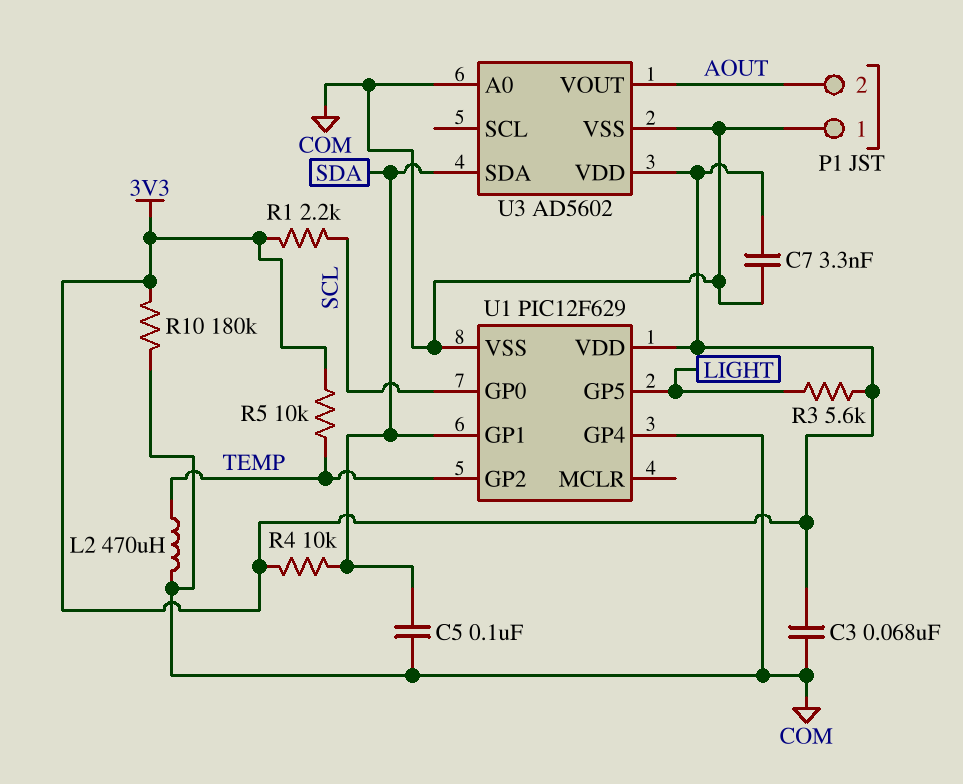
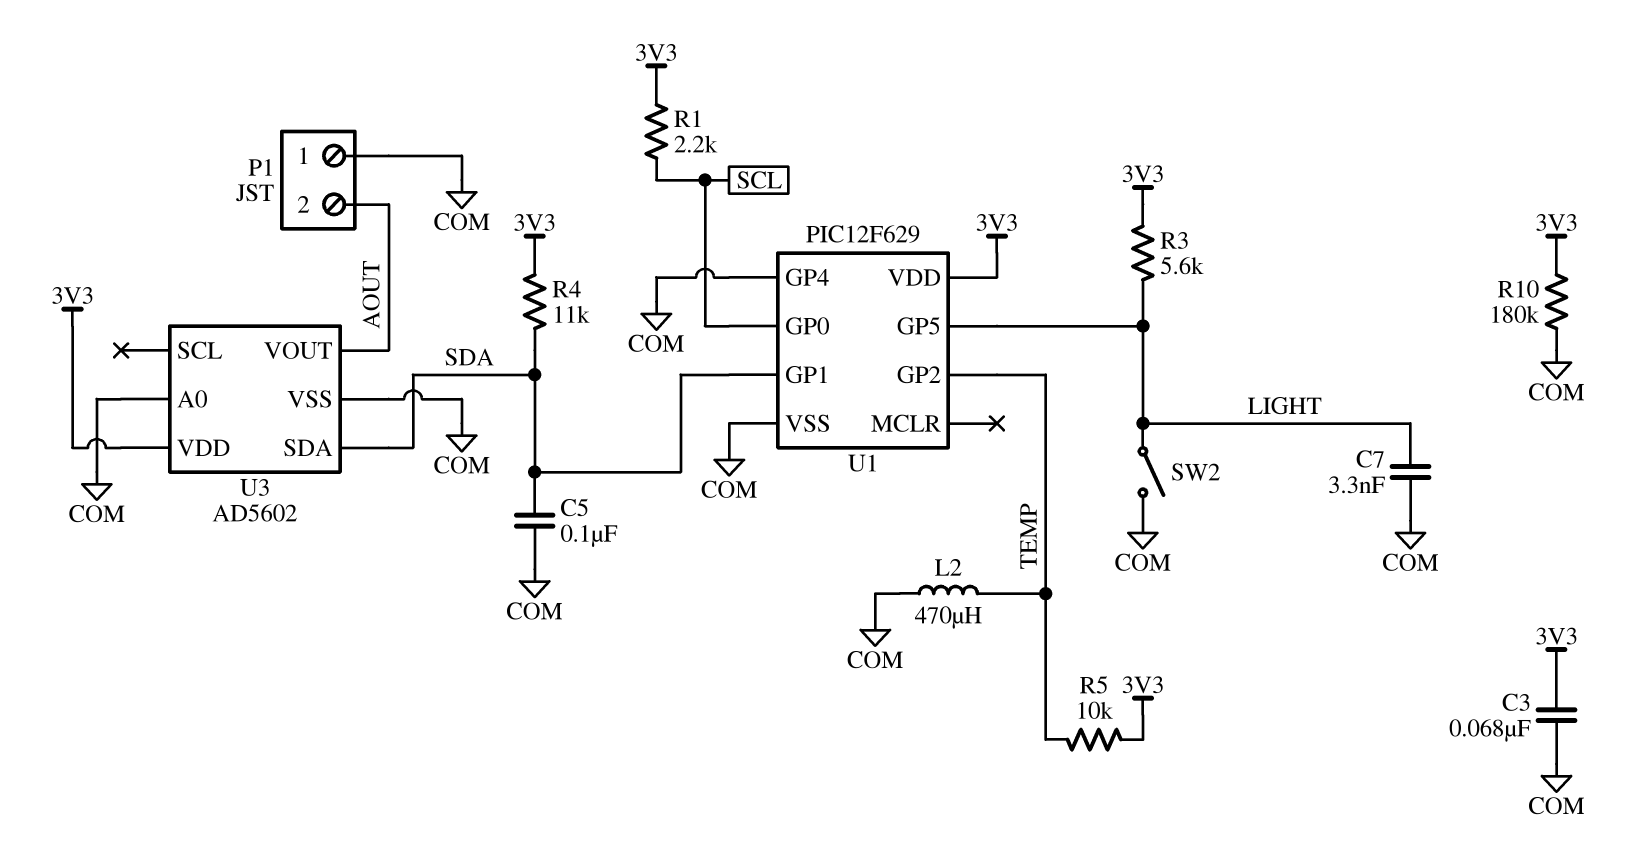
C7: 3.3nF (3V3, COM) -> 3.3nF (COM, LIGHT)
R4: 10k (3V3, SDA) -> 11k (3V3, SDA)
SW2: none -> switch (COM, LIGHT)

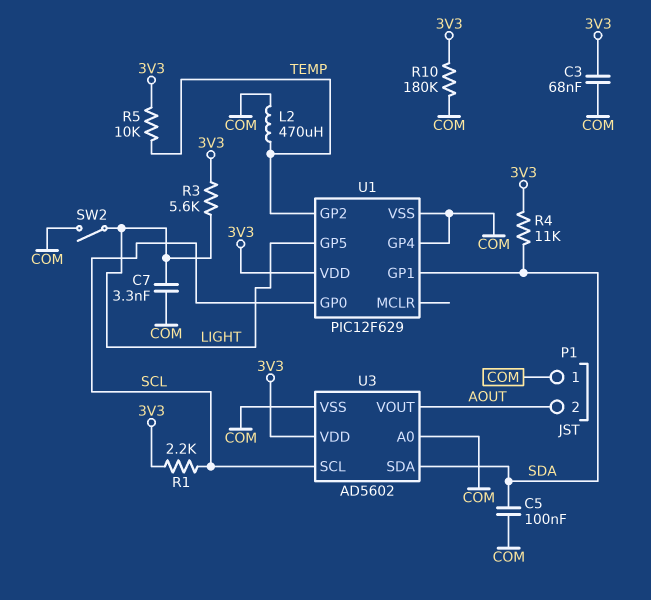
U3 pin SCL: none -> SCL

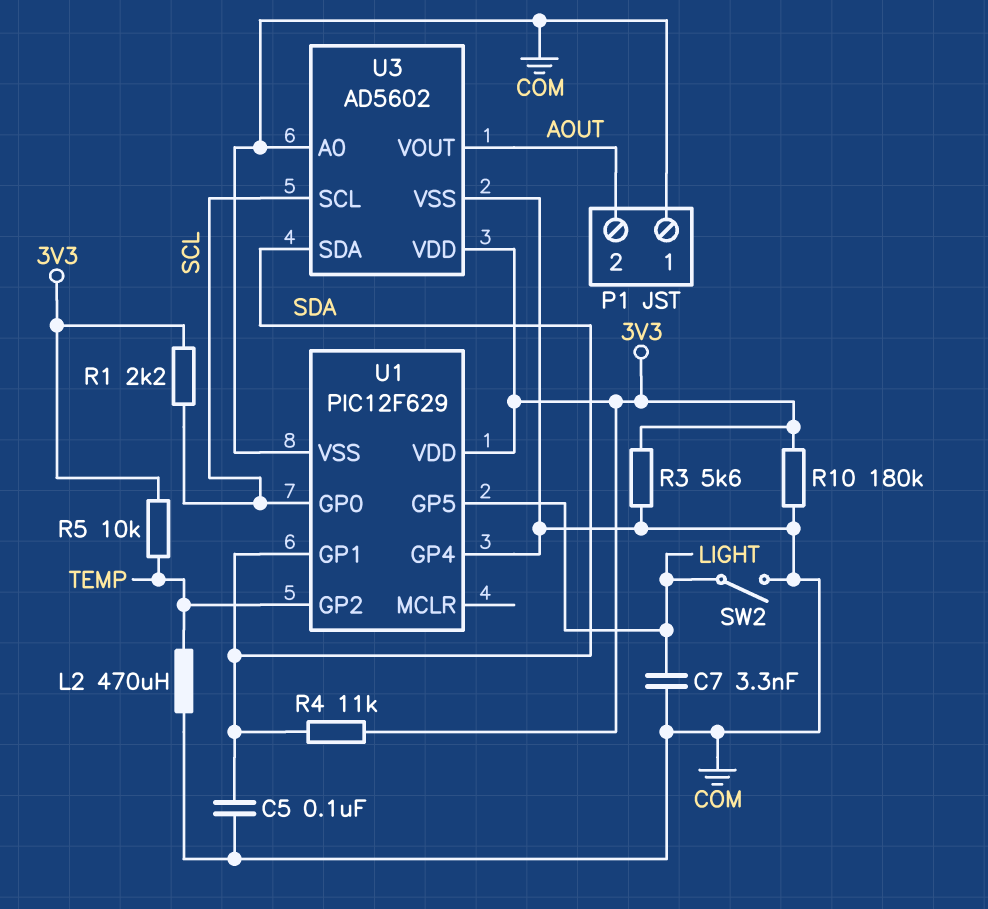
C3: 68nF (3V3, COM) -> none
R3: 5.6k (3V3, LIGHT) -> 5.6k (3V3, COM)

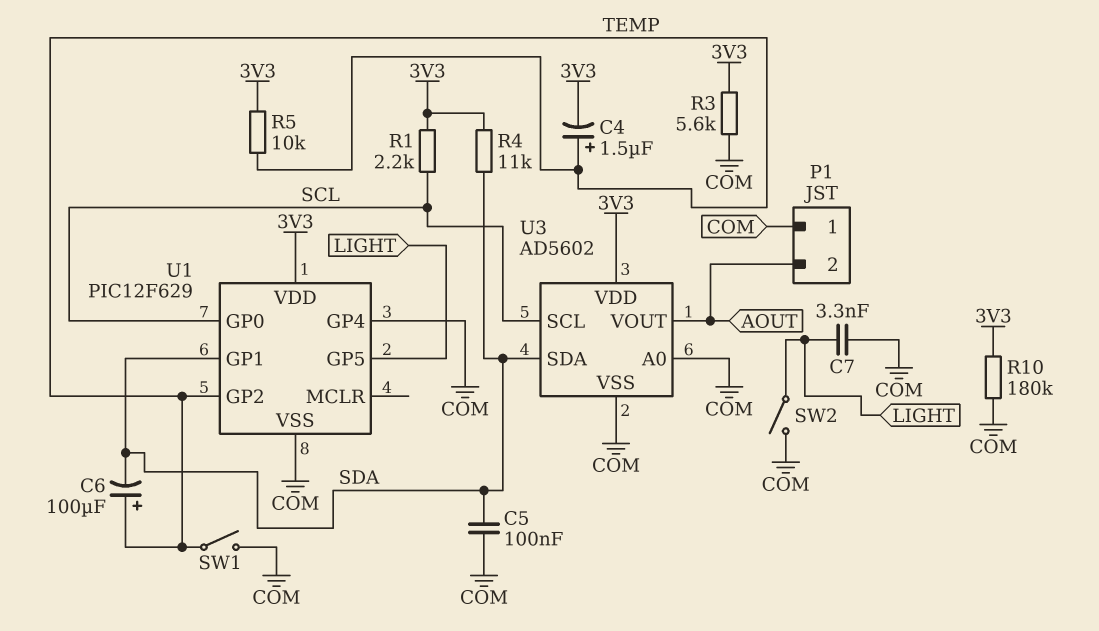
C4: none -> 1.5uF (plus TEMP, minus 3V3)
C6: none -> 100uF (plus TEMP, minus SDA)
L2: 470uH (COM, TEMP) -> none
SW1: none -> switch (COM, TEMP)

